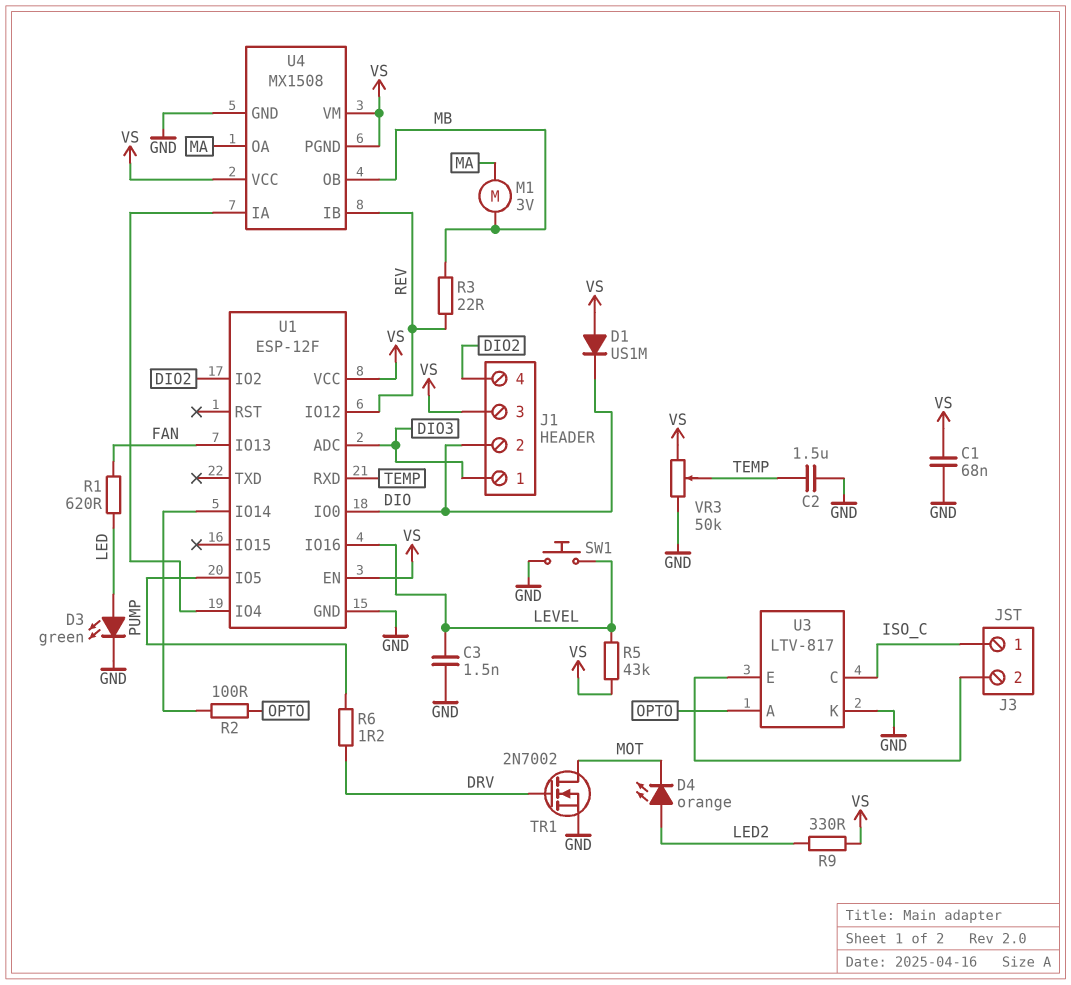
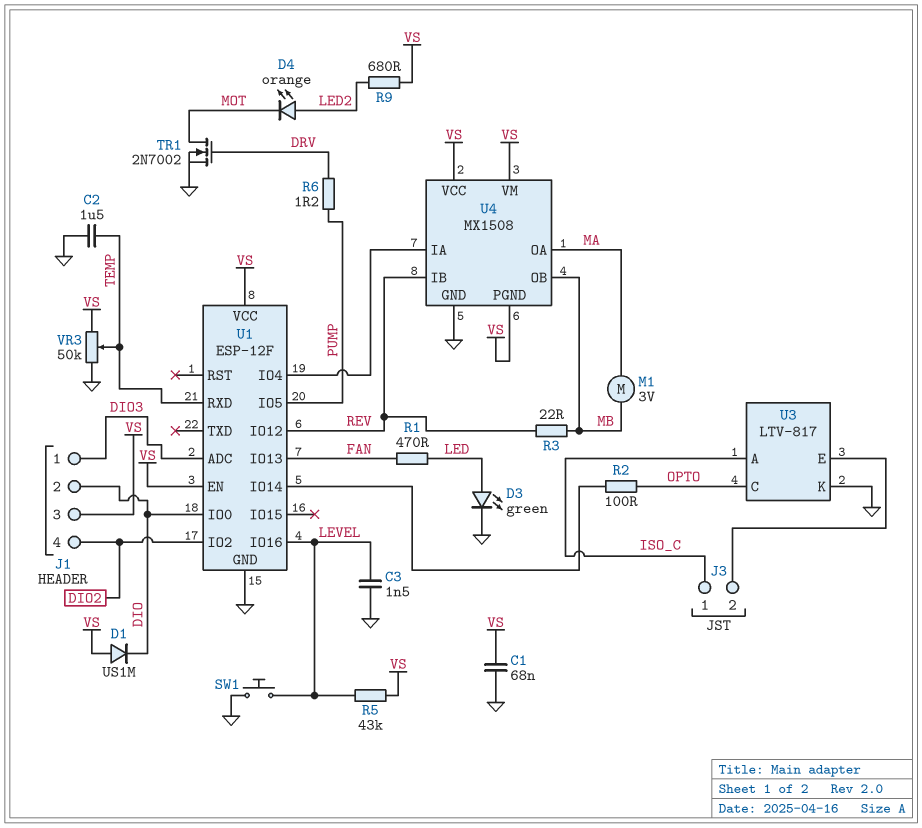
R1: 620 (FAN, LED) -> 470 (FAN, LED)
R9: 330 (LED2, VS) -> 680 (LED2, VS)
U3 pin A: OPTO -> ISO_C
U3 pin C: ISO_C -> OPTO

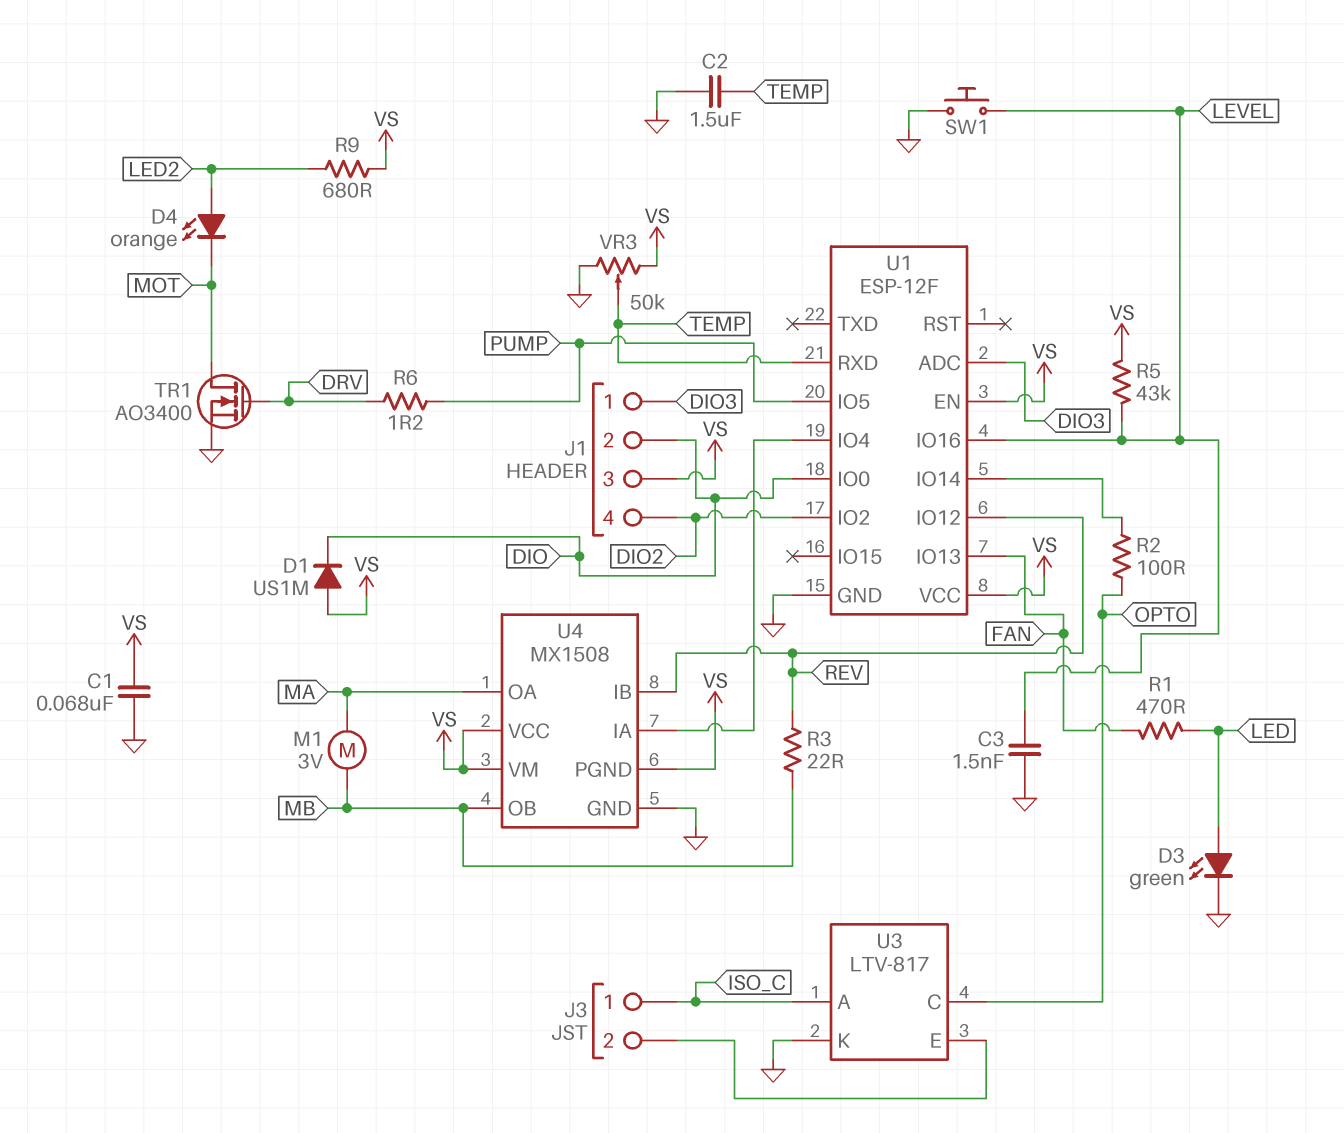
TR1: NMOS 2N7002 (G DRV, D MOT, S GND) -> NMOS AO3400 (G DRV, D MOT, S GND)

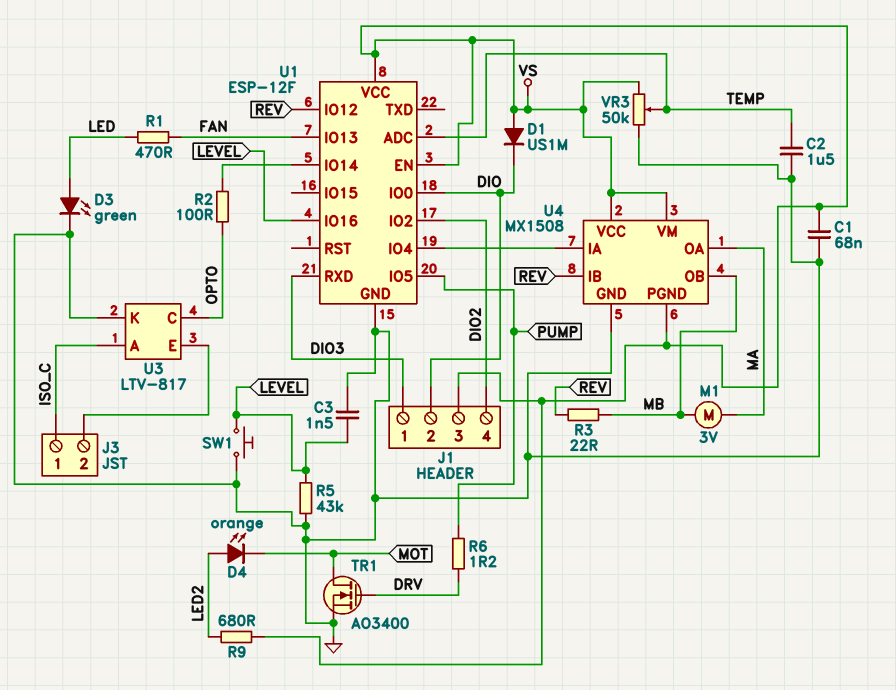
R5: 43k (LEVEL, VS) -> 43k (GND, LEVEL)
U1 pin ADC: DIO3 -> TEMP
U1 pin RXD: TEMP -> DIO3

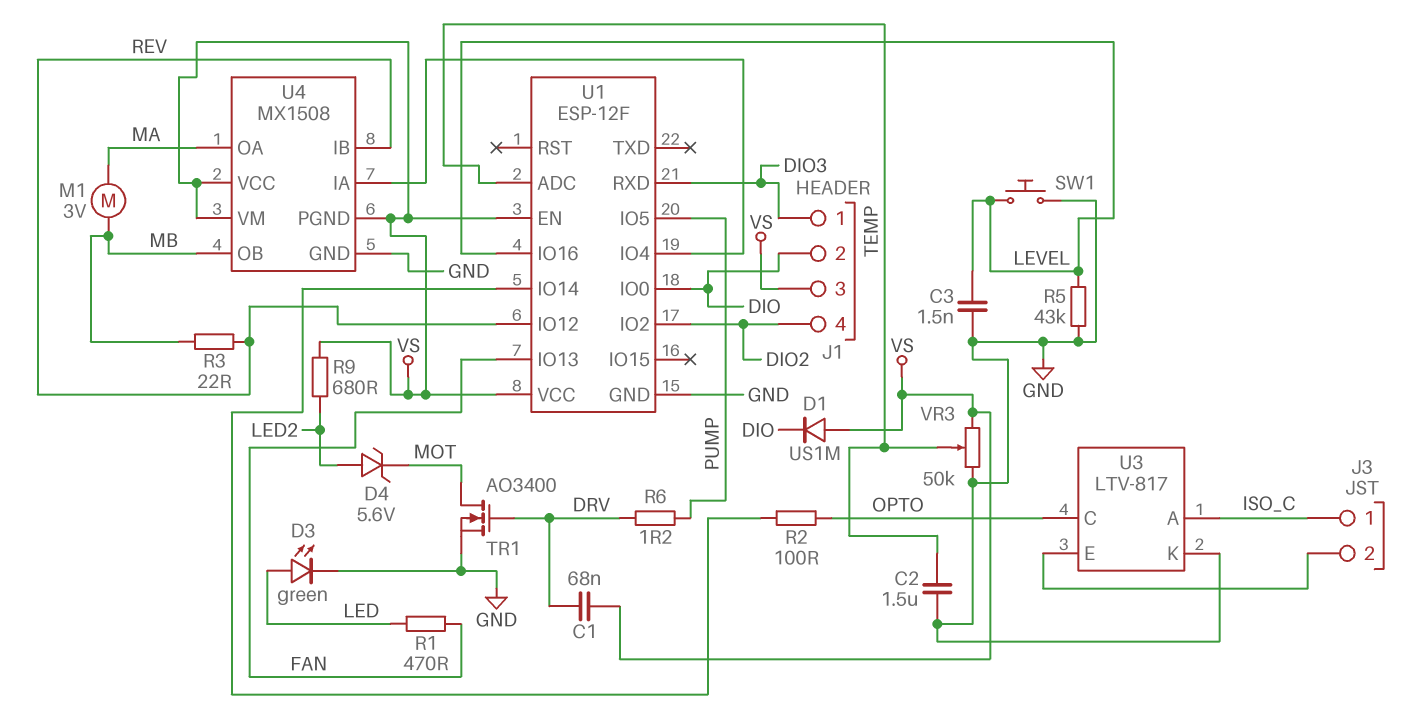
C1: 68nF (GND, VS) -> 68nF (DRV, VS)
D4: LED orange (A LED2, K MOT) -> zener 5.6V (A LED2, K MOT)

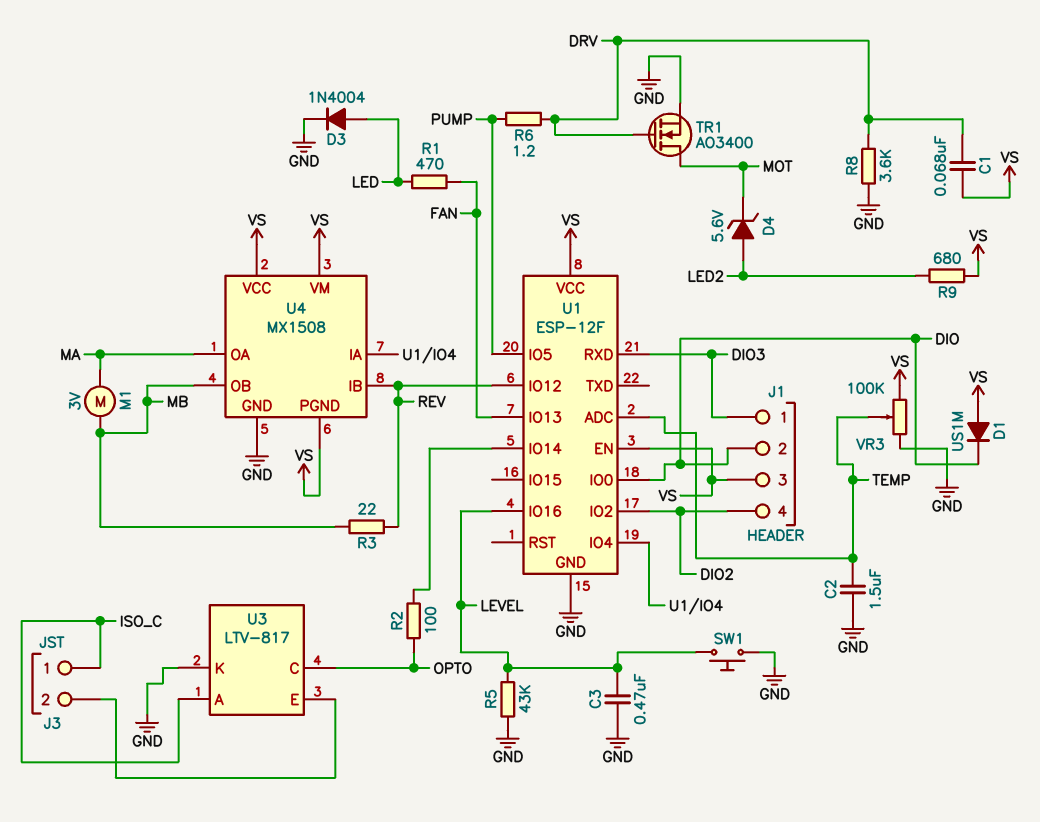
C3: 1.5nF (GND, LEVEL) -> 470nF (GND, LEVEL)
D3: LED green (A LED, K GND) -> diode 1N4004 (A LED, K GND)
R8: none -> 3.6k (DRV, GND)
VR3: 50k (GND, VS, wiper TEMP) -> 100k (GND, VS, wiper TEMP)

